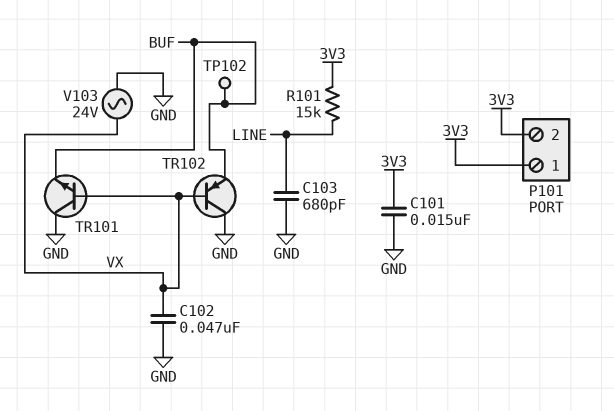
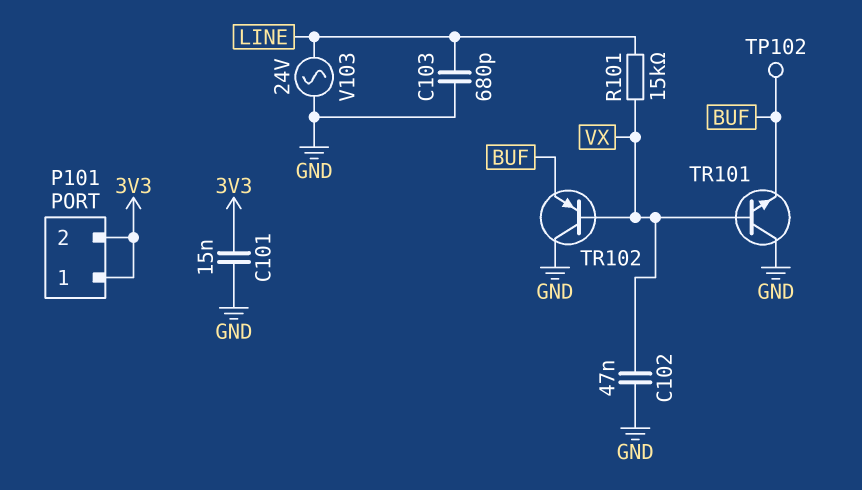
R101: 15k (3V3, LINE) -> 15k (LINE, VX)
V103: AC 24V (GND, VX) -> AC 24V (GND, LINE)

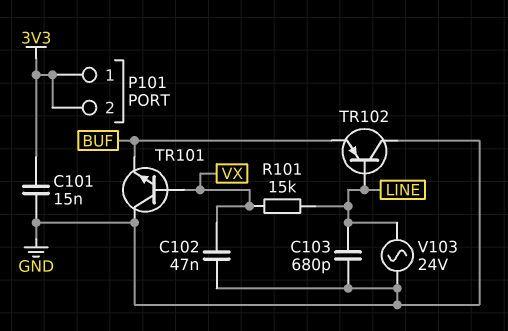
TP102: test point (BUF) -> none
TR102: PNP (B VX, C GND, E BUF) -> PNP (B LINE, C GND, E BUF)

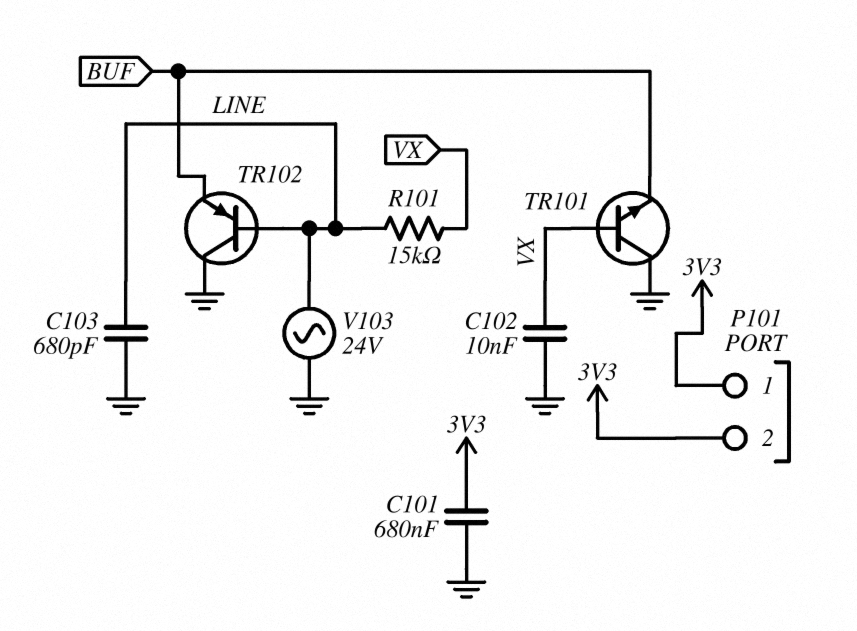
C101: 15nF (3V3, GND) -> 680nF (3V3, GND)
C102: 47nF (GND, VX) -> 10nF (GND, VX)

